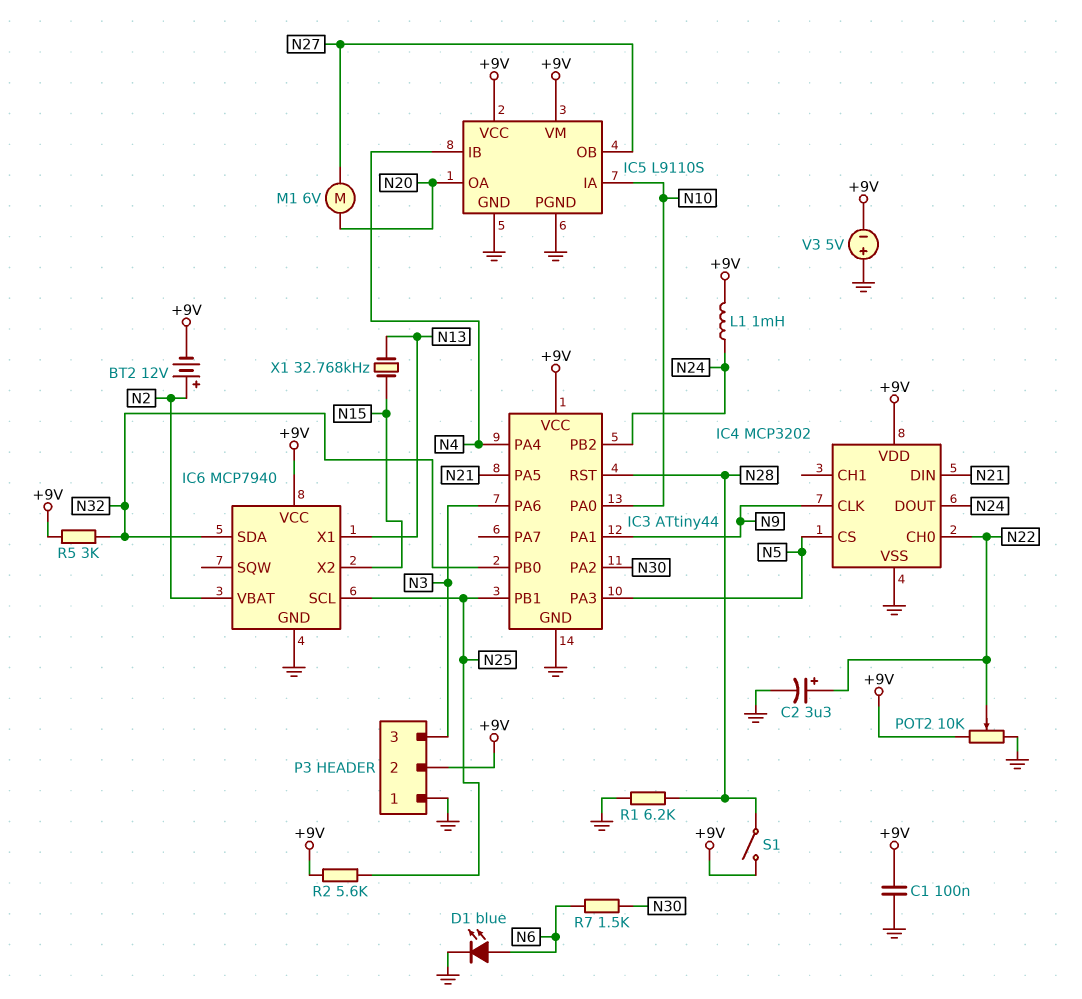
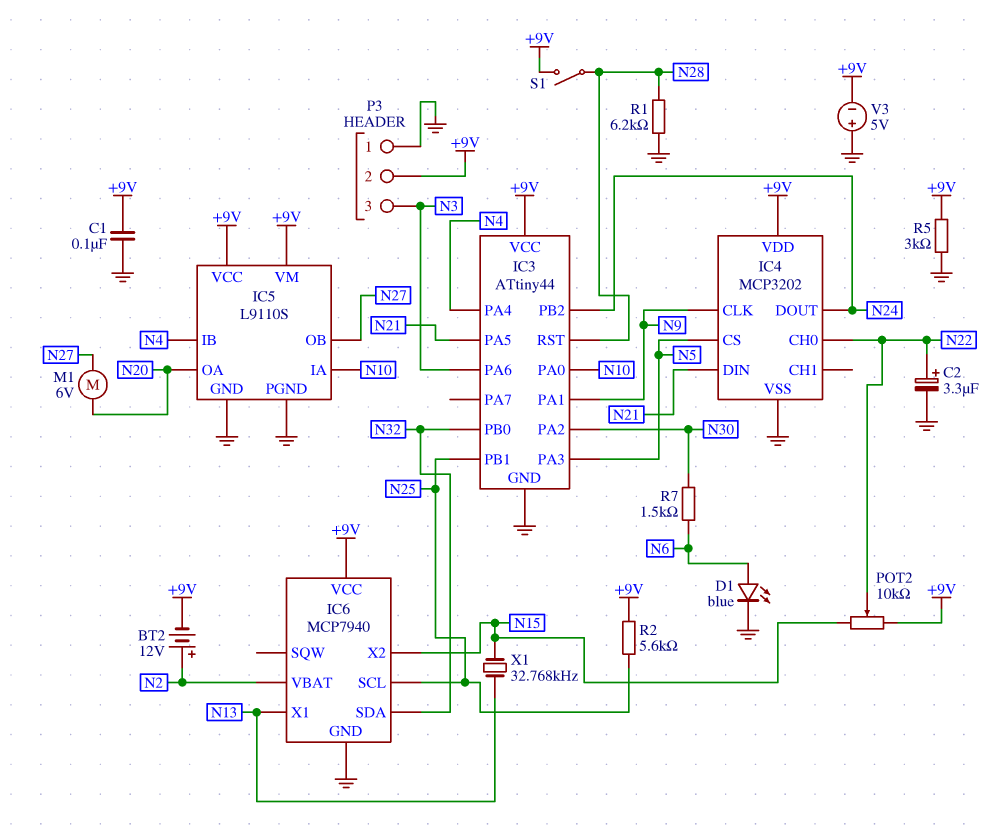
L1: 1mH (+9V, N24) -> none
POT2: 10k (+9V, GND, wiper N22) -> 10k (+9V, N15, wiper N22)
R5: 3k (+9V, N32) -> 3k (+9V, GND)

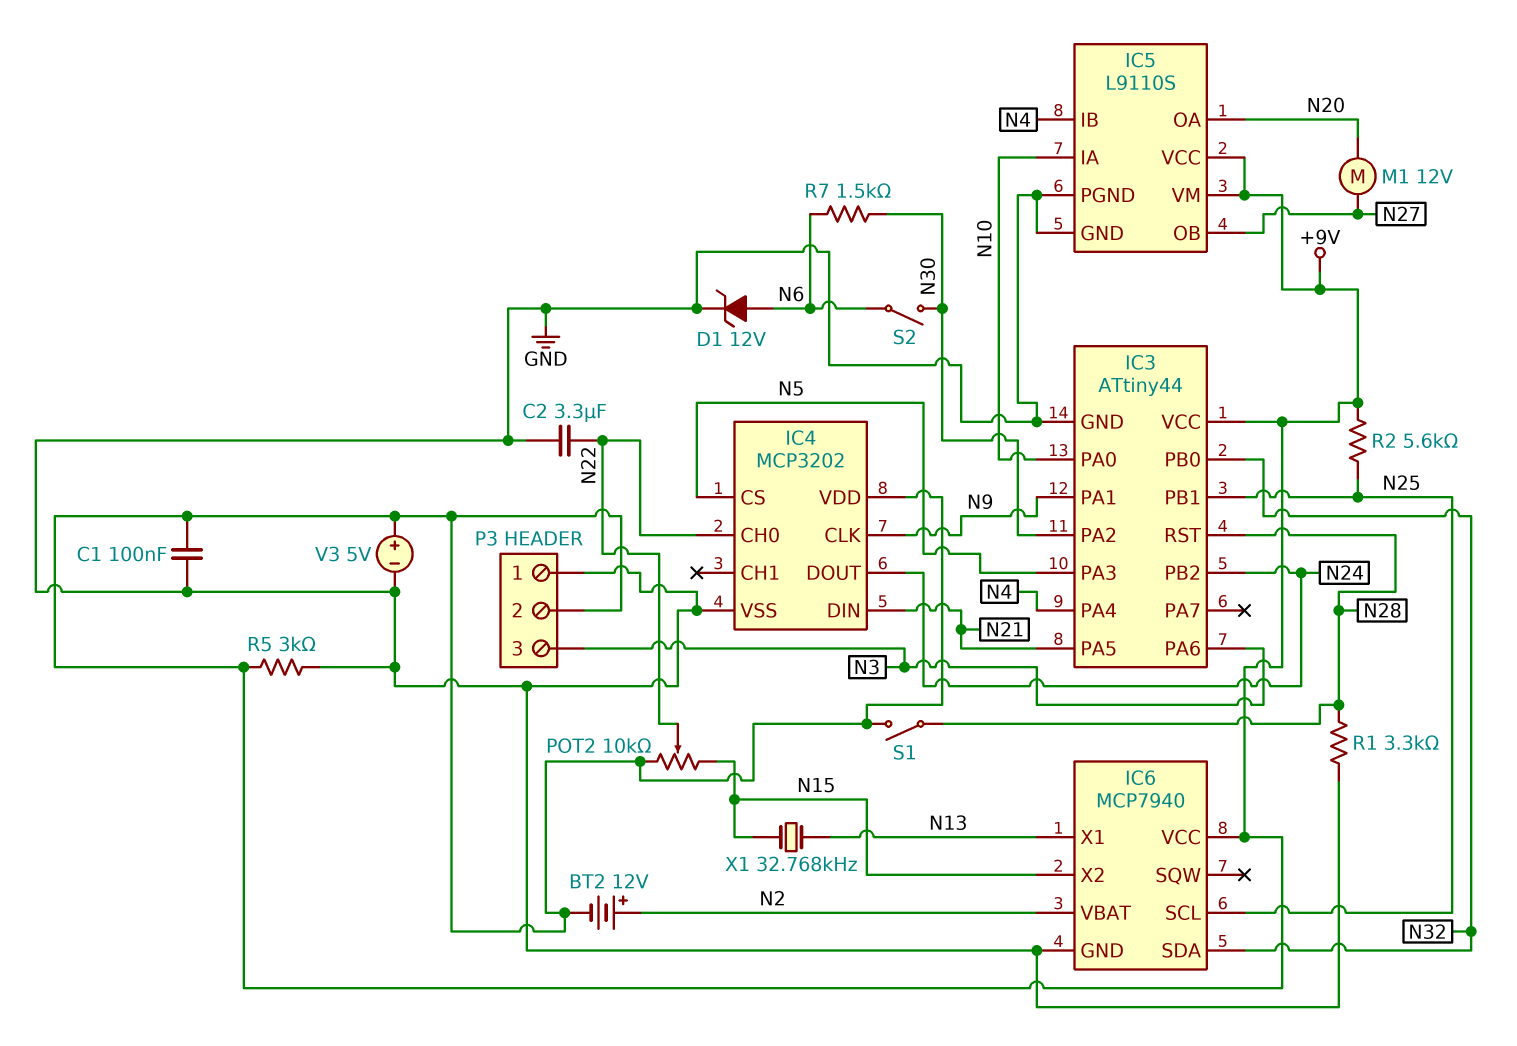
C2: 3.3uF (plus N22, minus GND) -> 3.3uF (GND, N22)
D1: LED blue (A N6, K GND) -> zener 12V (A N6, K GND)
M1: motor 6V (N20, N27) -> motor 12V (N20, N27)
R1: 6.2k (GND, N28) -> 3.3k (GND, N28)
S2: none -> switch (N6, N30)
V3: 5V (plus GND, minus +9V) -> 5V (plus +9V, minus GND)

